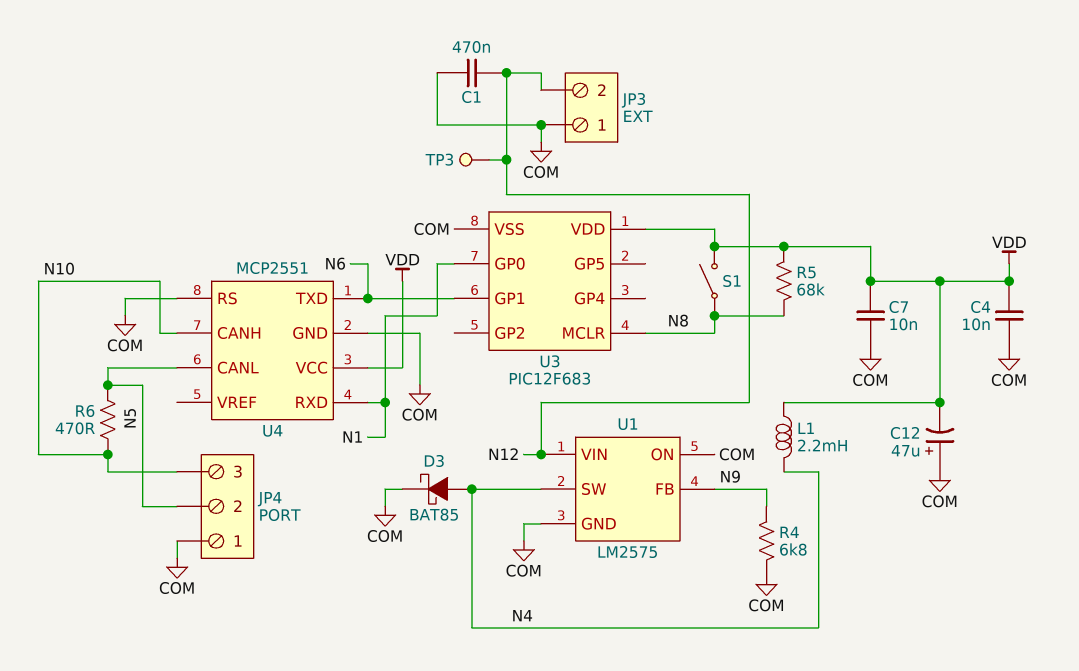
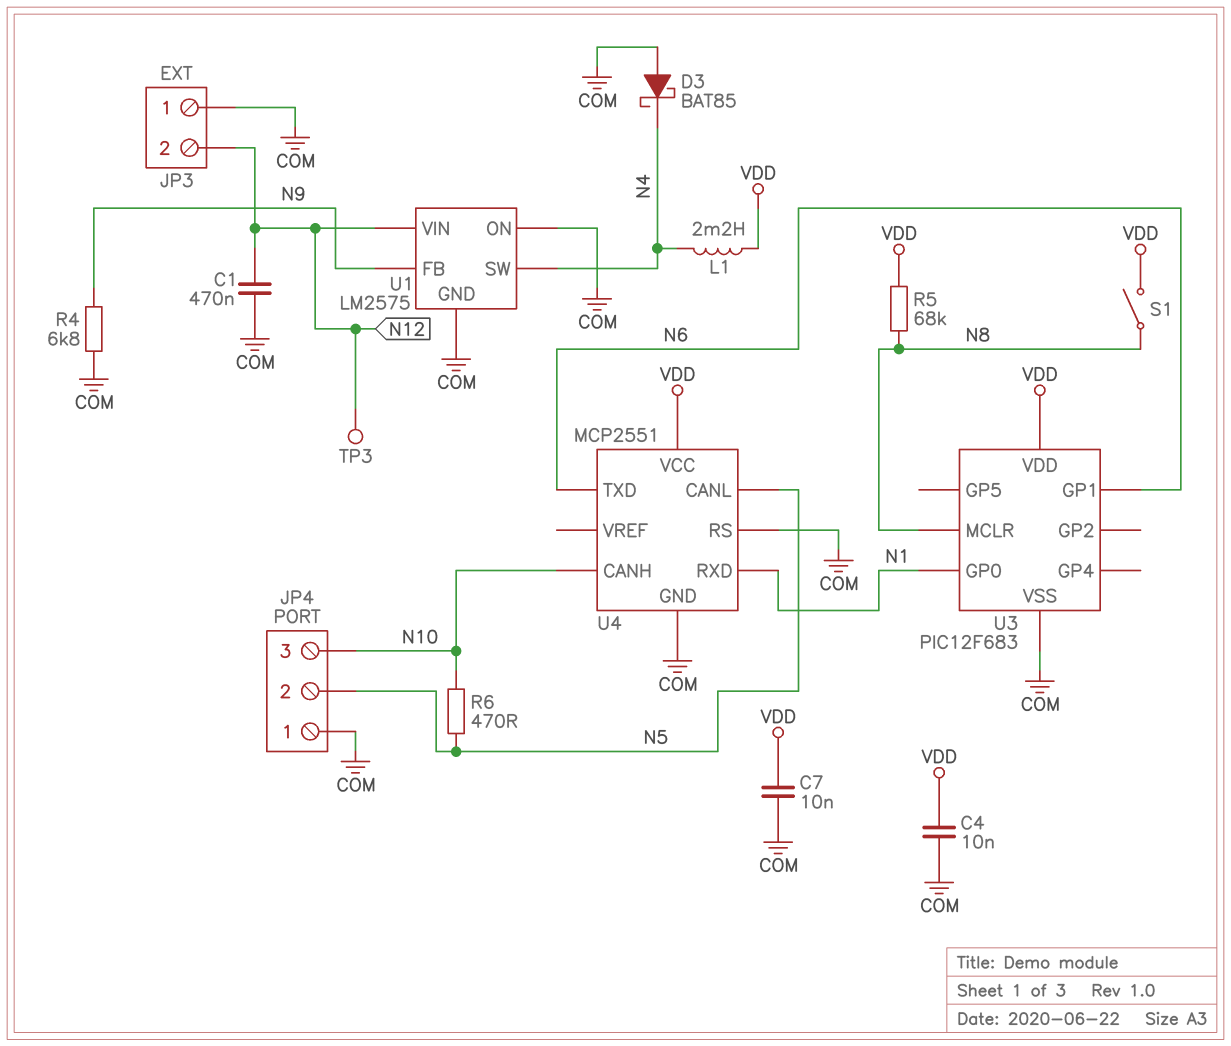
C12: 47uF (plus COM, minus VDD) -> none
D3: schottky BAT85 (A N4, K COM) -> schottky BAT85 (A COM, K N4)

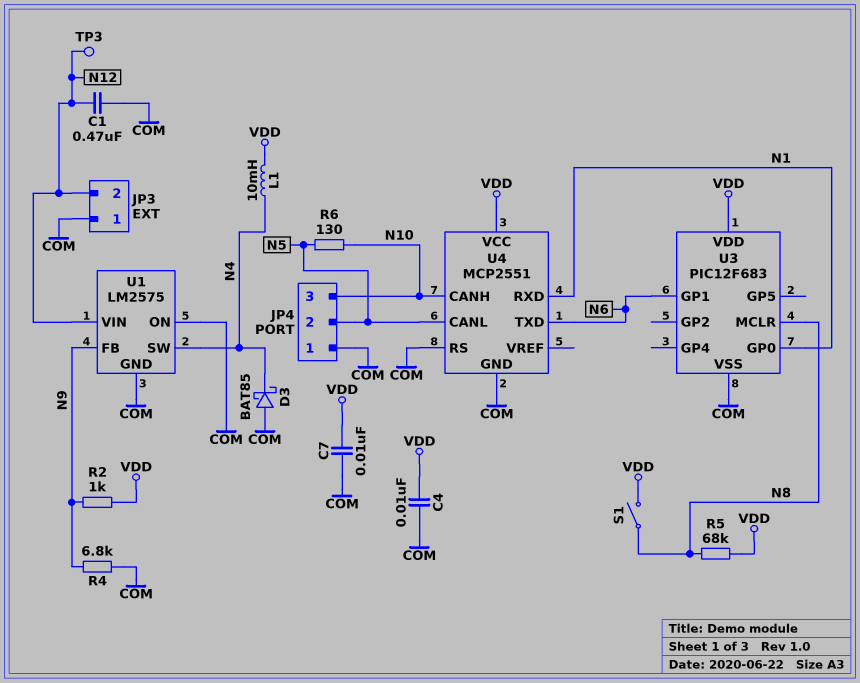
L1: 2.2mH (N4, VDD) -> 10mH (N4, VDD)
R2: none -> 1k (N9, VDD)
R6: 470 (N5, N10) -> 130 (N5, N10)

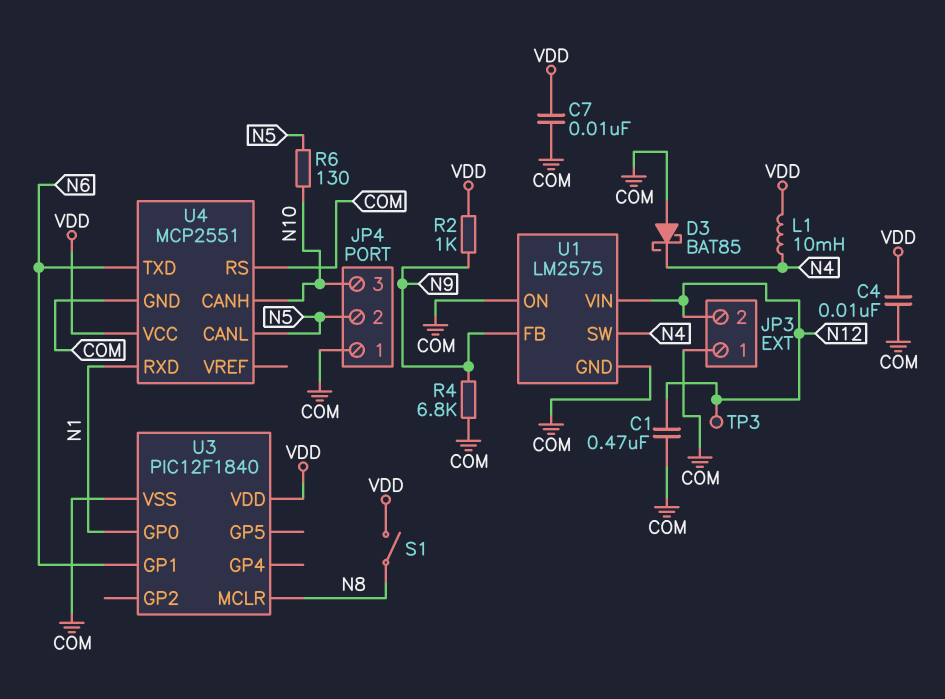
R5: 68k (N8, VDD) -> none
U3: PIC12F683 -> PIC12F1840

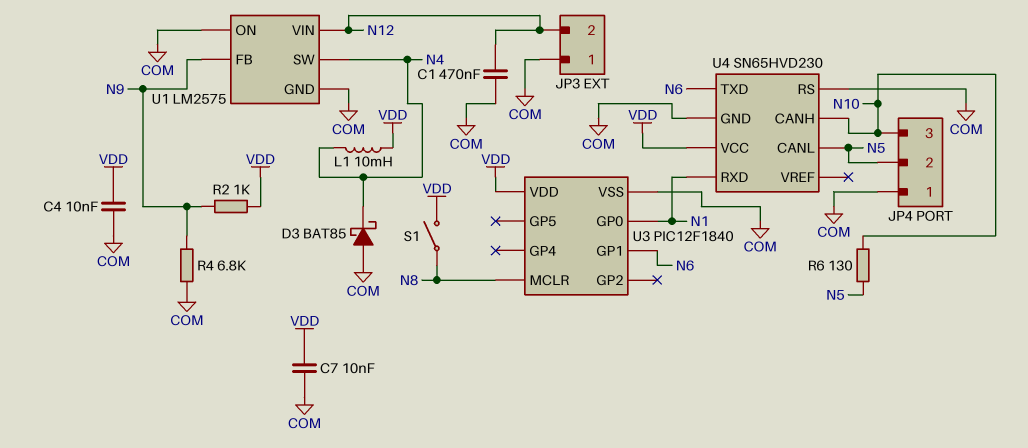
TP3: test point (N12) -> none
U4: MCP2551 -> SN65HVD230

